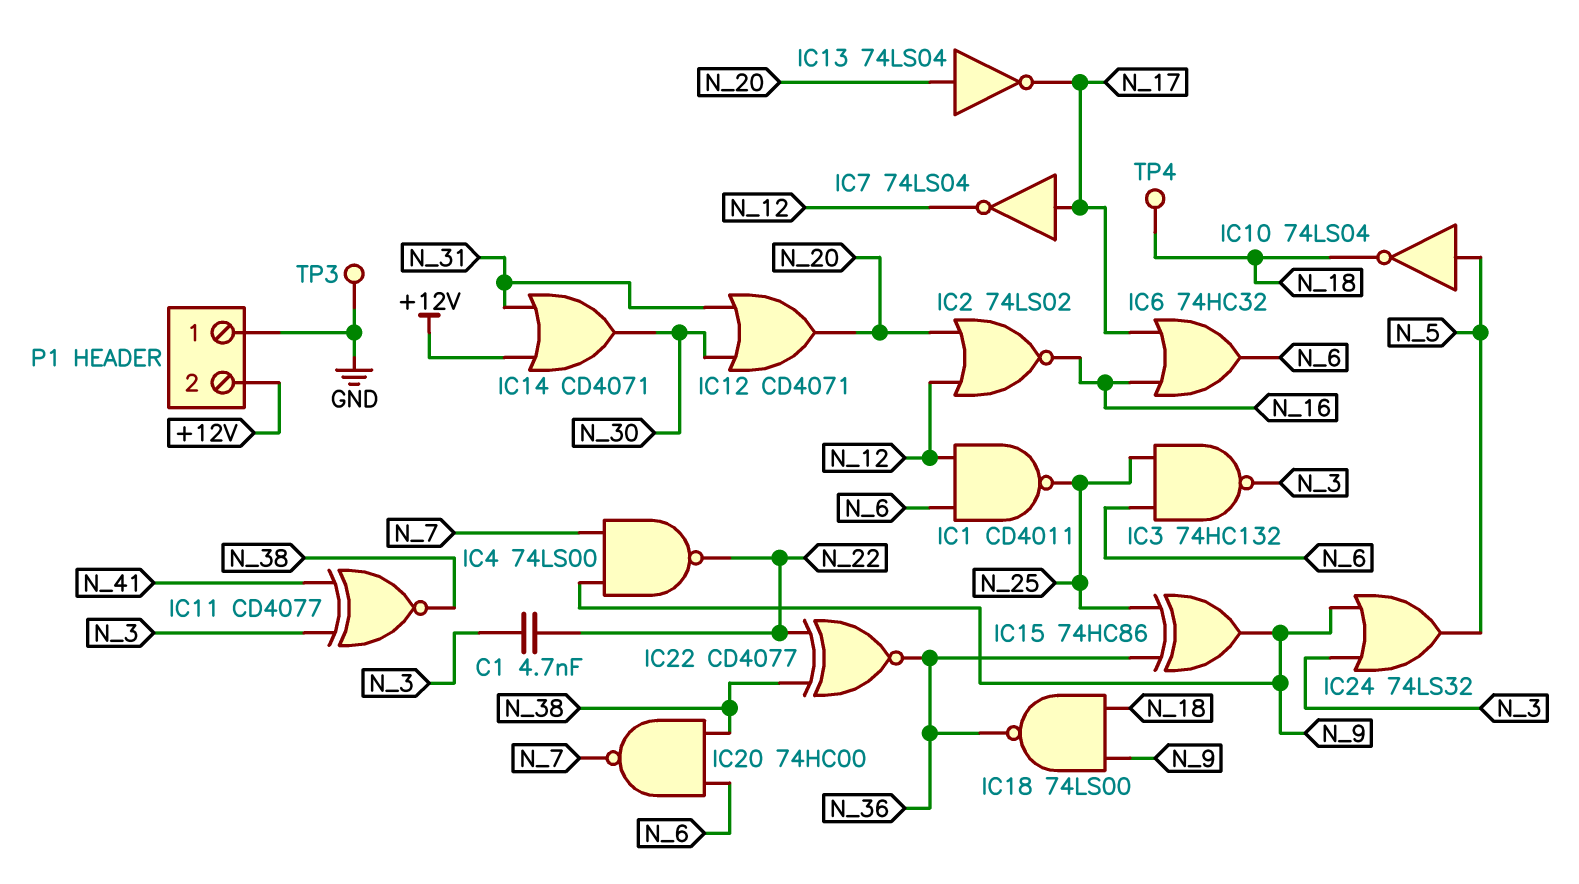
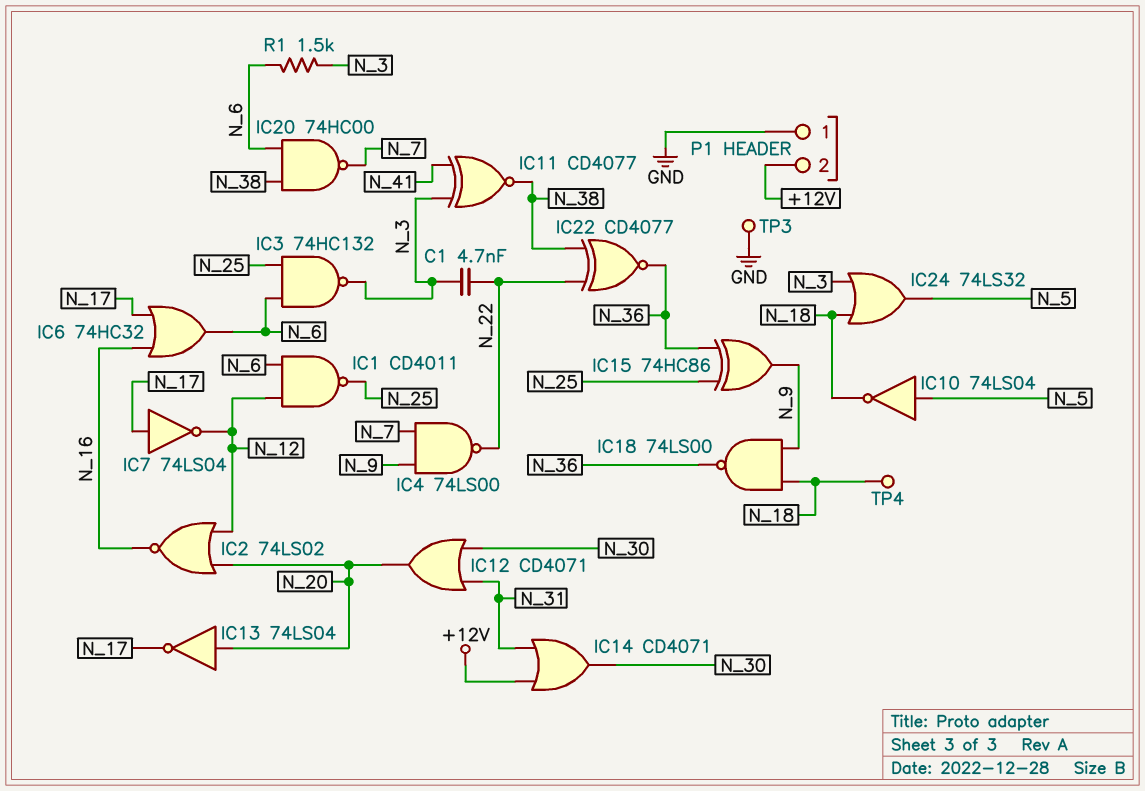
IC24: OR 74LS32 (in N_3, in N_9, out N_5) -> OR 74LS32 (in N_3, in N_18, out N_5)
R1: none -> 1.5k (N_3, N_6)

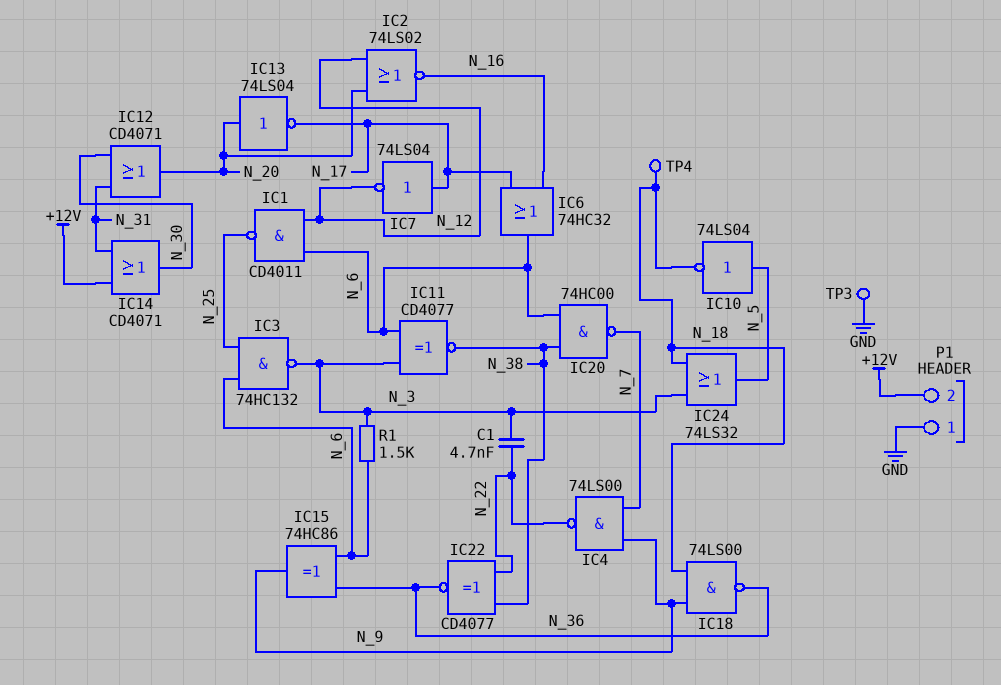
IC11: XNOR CD4077 (in N_3, in N_41, out N_38) -> XNOR CD4077 (in N_3, in N_6, out N_38)
IC15: XOR 74HC86 (in N_25, in N_36, out N_9) -> XOR 74HC86 (in N_6, in N_36, out N_9)

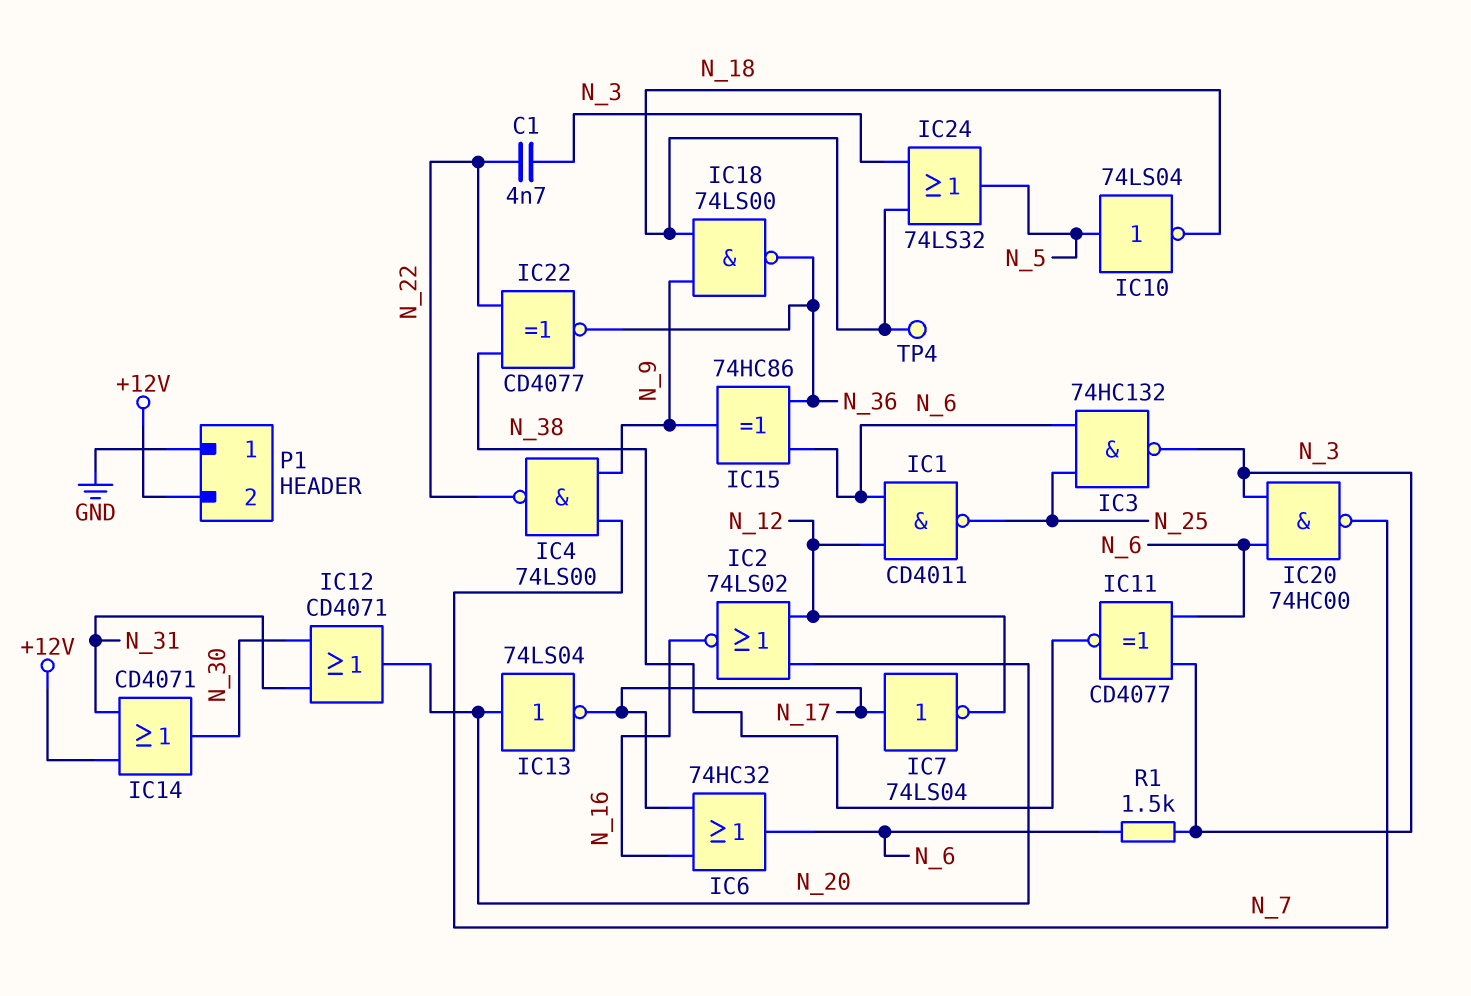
IC20: NAND 74HC00 (in N_6, in N_38, out N_7) -> NAND 74HC00 (in N_3, in N_6, out N_7)
TP3: test point (GND) -> none

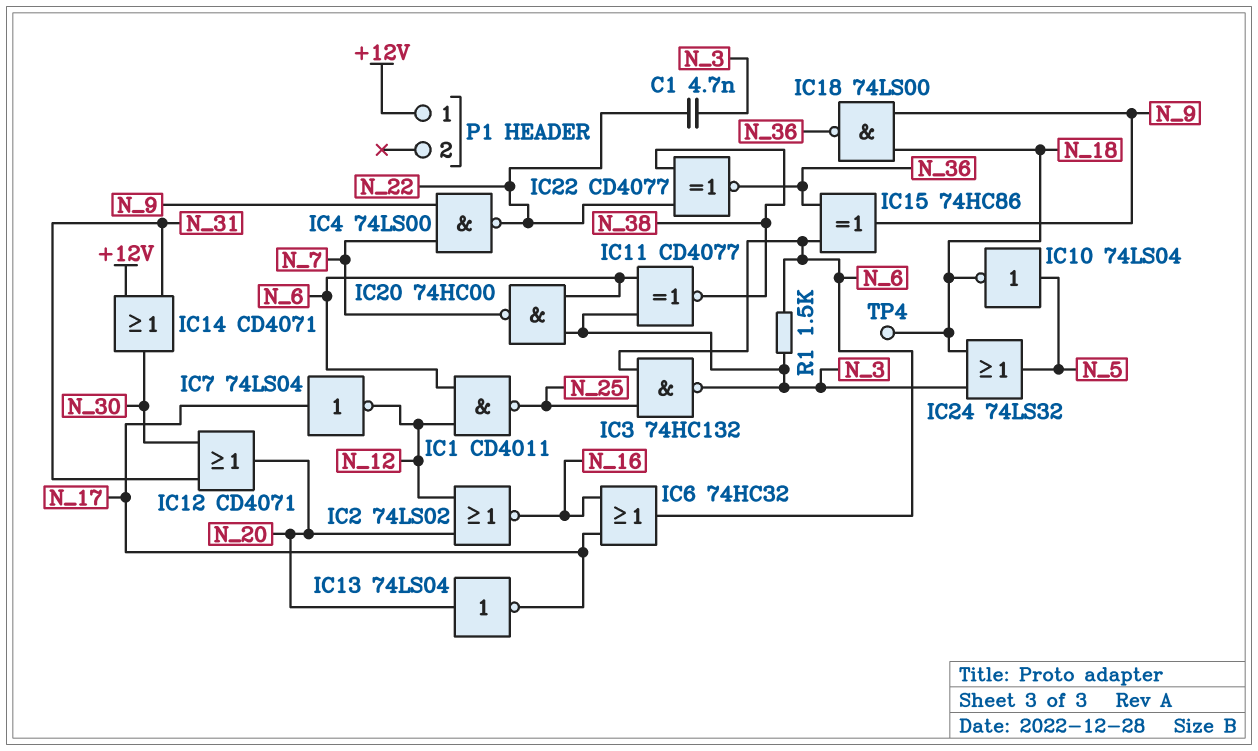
P1 pin 1: GND -> +12V
P1 pin 2: +12V -> none

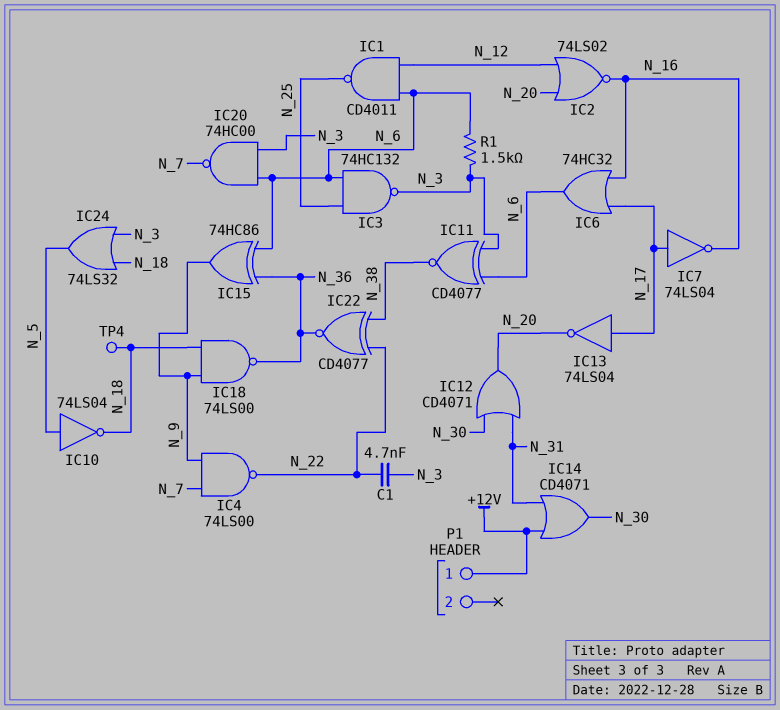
IC7: NOT 74LS04 (in N_17, out N_12) -> NOT 74LS04 (in N_17, out N_16)
IC13: NOT 74LS04 (in N_20, out N_17) -> NOT 74LS04 (in N_17, out N_20)

